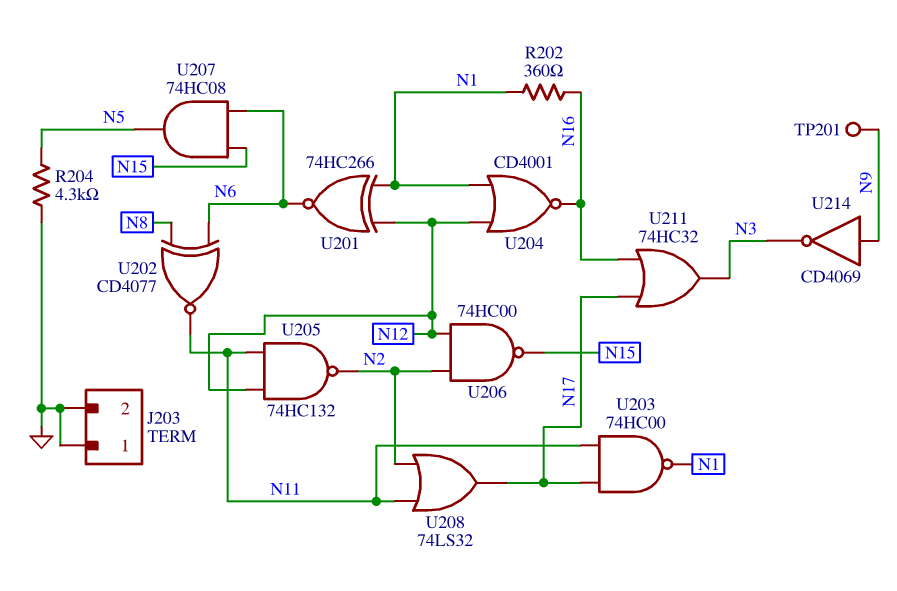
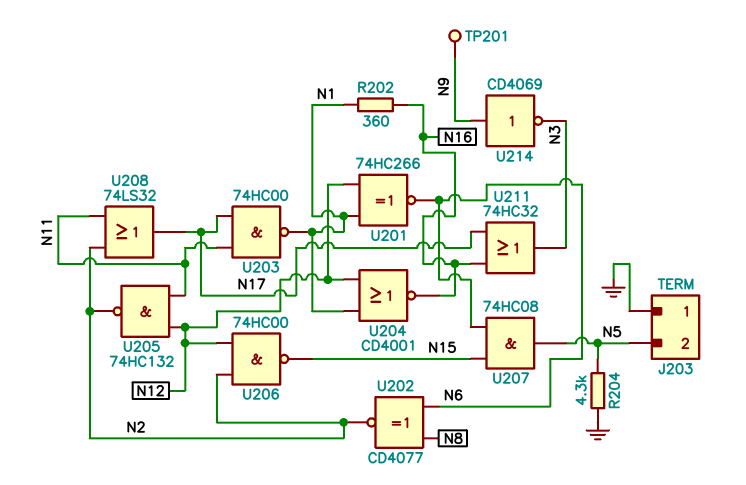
J203 pin 2: GND -> N5
U202: XNOR CD4077 (in N6, in N8, out N11) -> XNOR CD4077 (in N6, in N8, out N2)

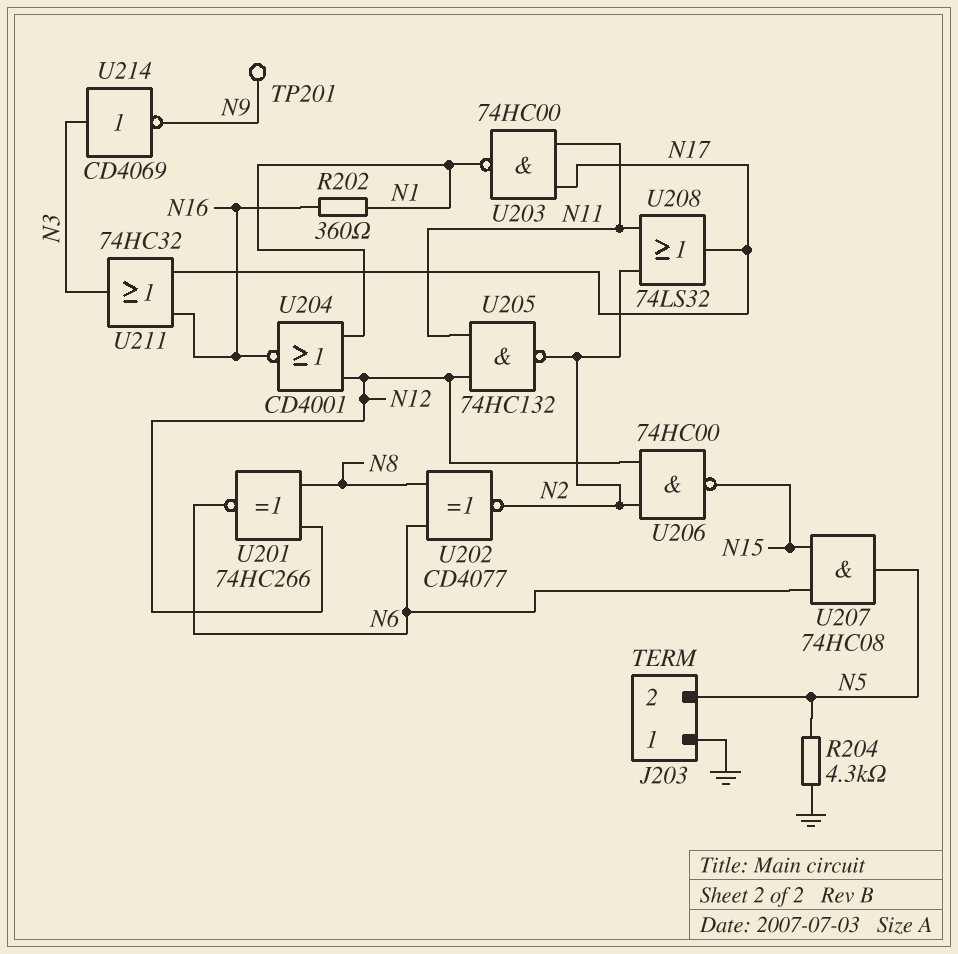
U201: XNOR 74HC266 (in N1, in N12, out N6) -> XNOR 74HC266 (in N8, in N12, out N6)
U214: NOT CD4069 (in N9, out N3) -> NOT CD4069 (in N3, out N9)

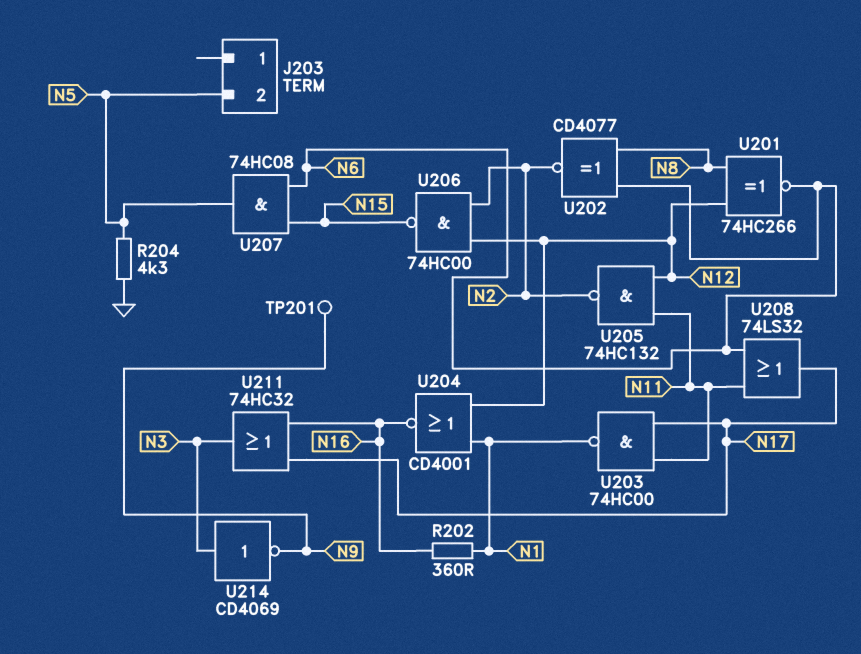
J203 pin 1: GND -> none
U208: OR 74LS32 (in N2, in N11, out N17) -> OR 74LS32 (in N6, in N11, out N17)

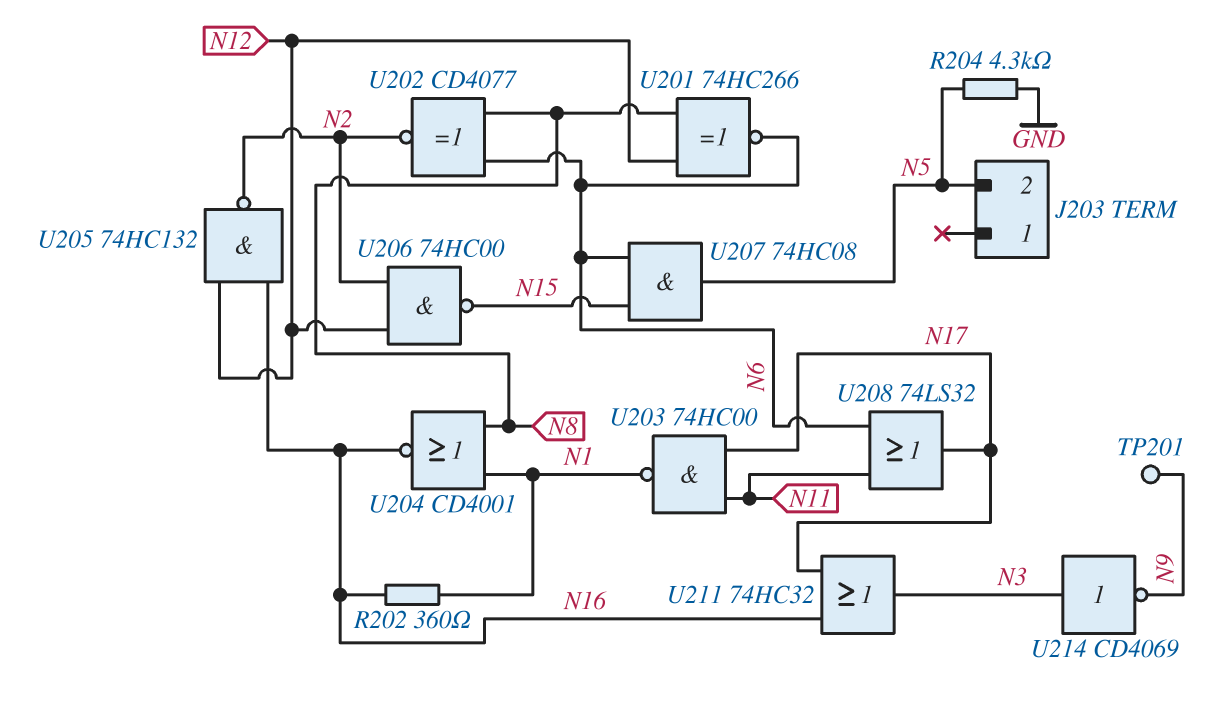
U204: NOR CD4001 (in N1, in N12, out N16) -> NOR CD4001 (in N1, in N8, out N16)
U205: NAND 74HC132 (in N11, in N12, out N2) -> NAND 74HC132 (in N12, in N16, out N2)

